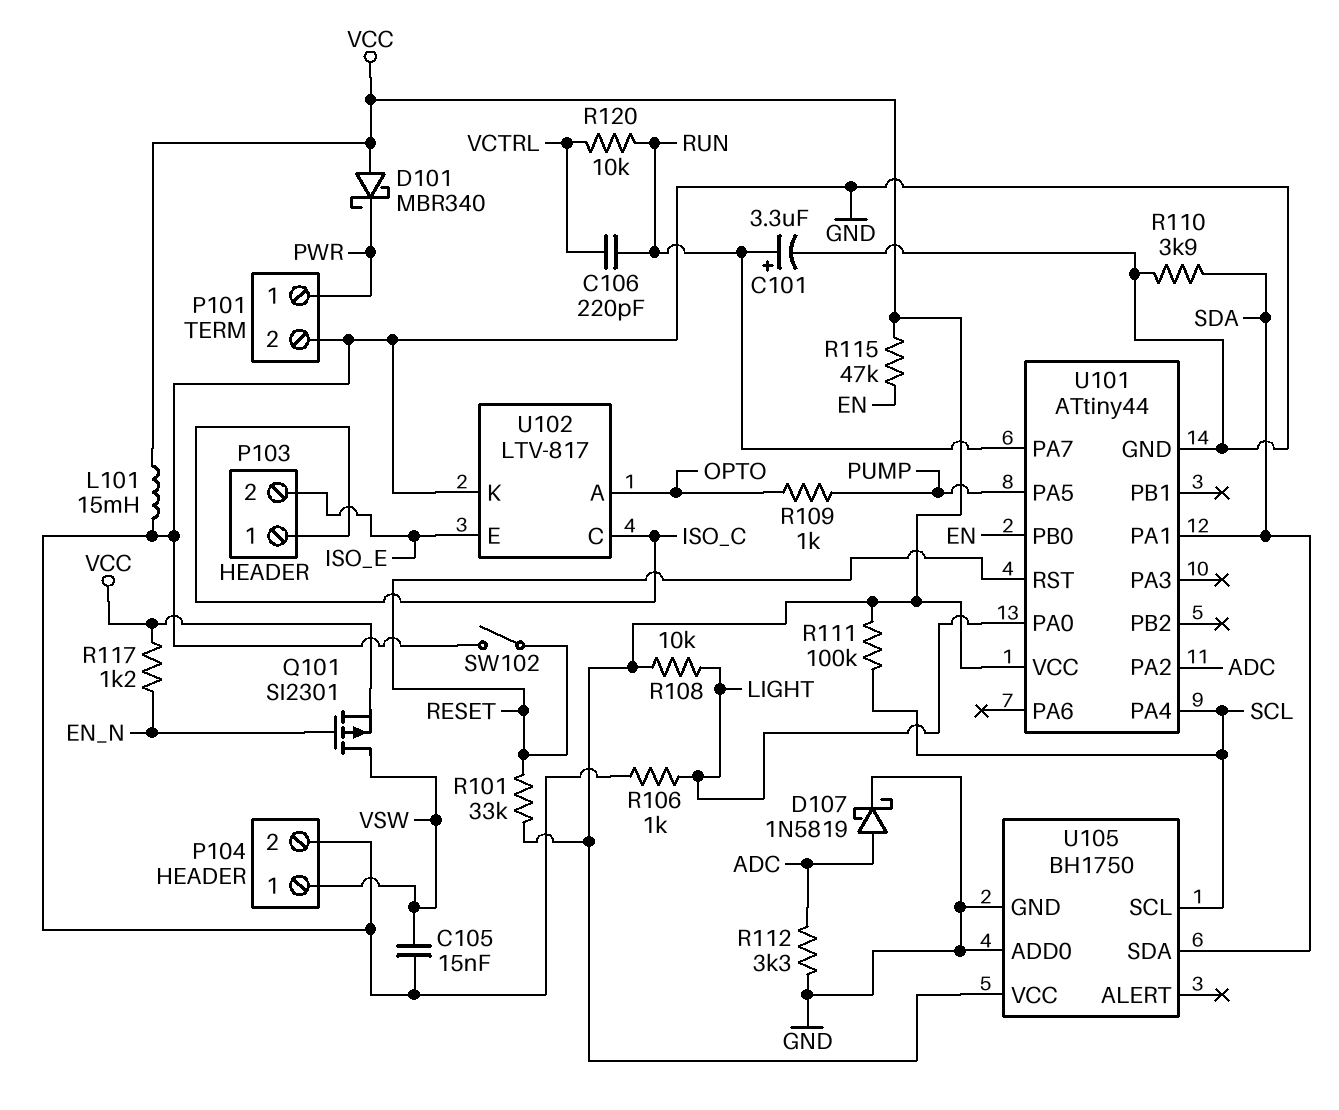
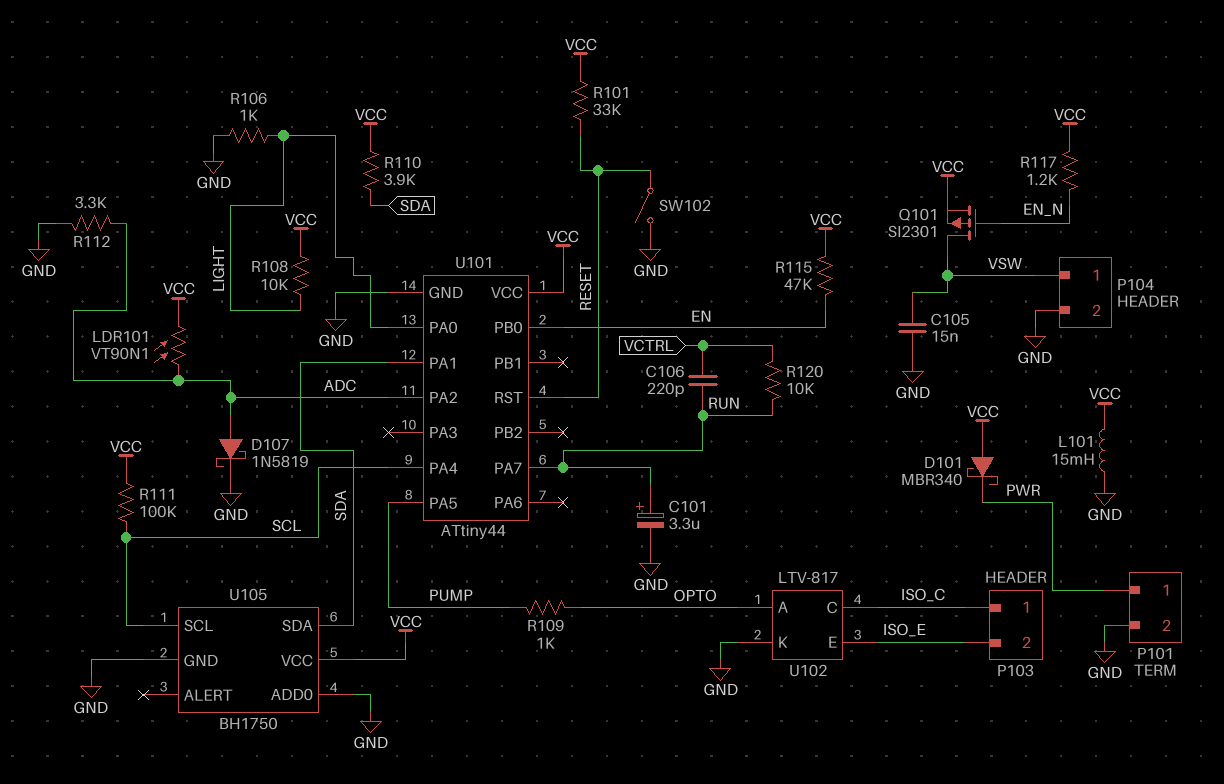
LDR101: none -> VT90N1 (ADC, VCC)
R110: 3.9k (GND, SDA) -> 3.9k (SDA, VCC)

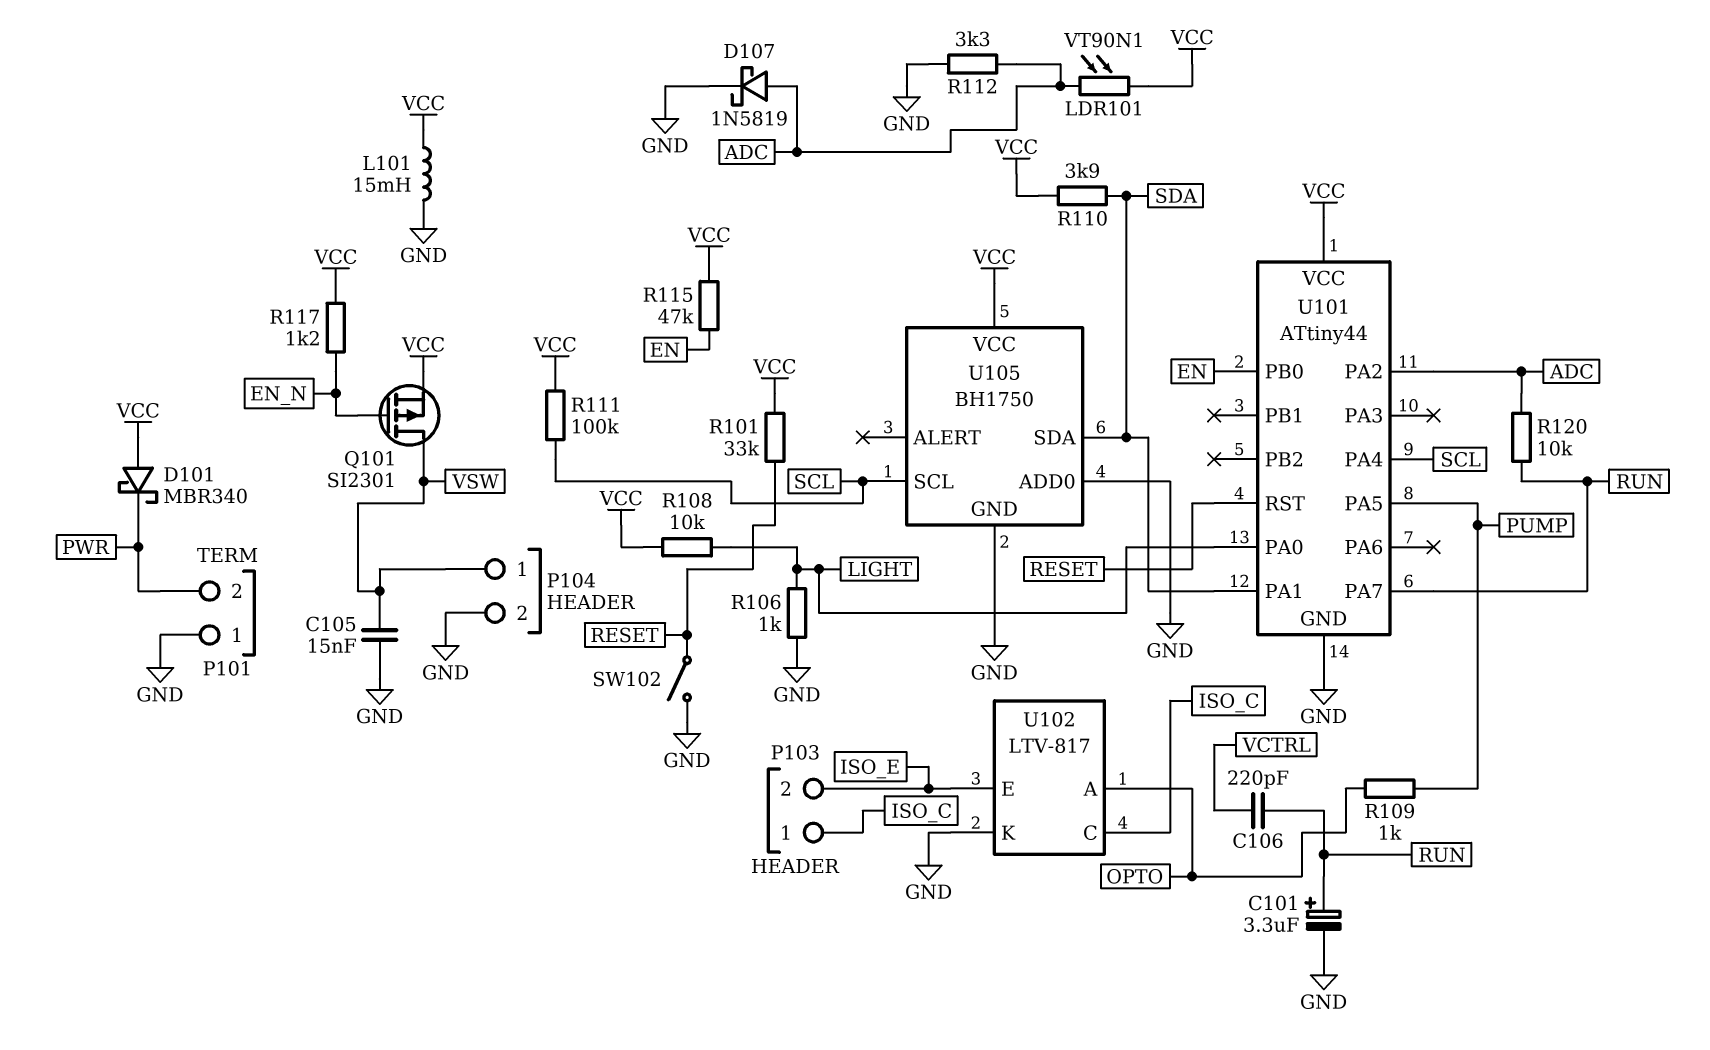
P101 pin 1: PWR -> GND
P101 pin 2: GND -> PWR
R120: 10k (RUN, VCTRL) -> 10k (ADC, RUN)

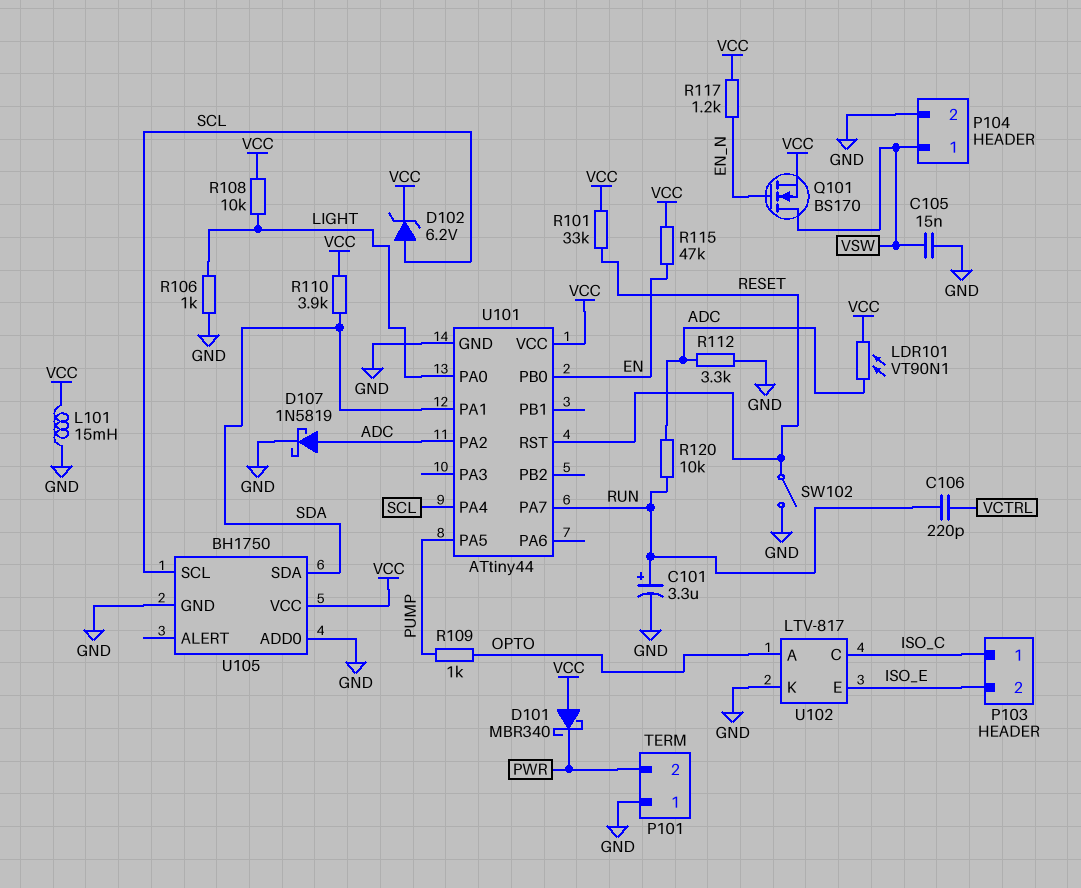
D102: none -> zener 6.2V (A SCL, K VCC)
Q101: PMOS SI2301 (G EN_N, D VSW, S VCC) -> NMOS BS170 (G EN_N, D VSW, S VCC)
R111: 100k (SCL, VCC) -> none

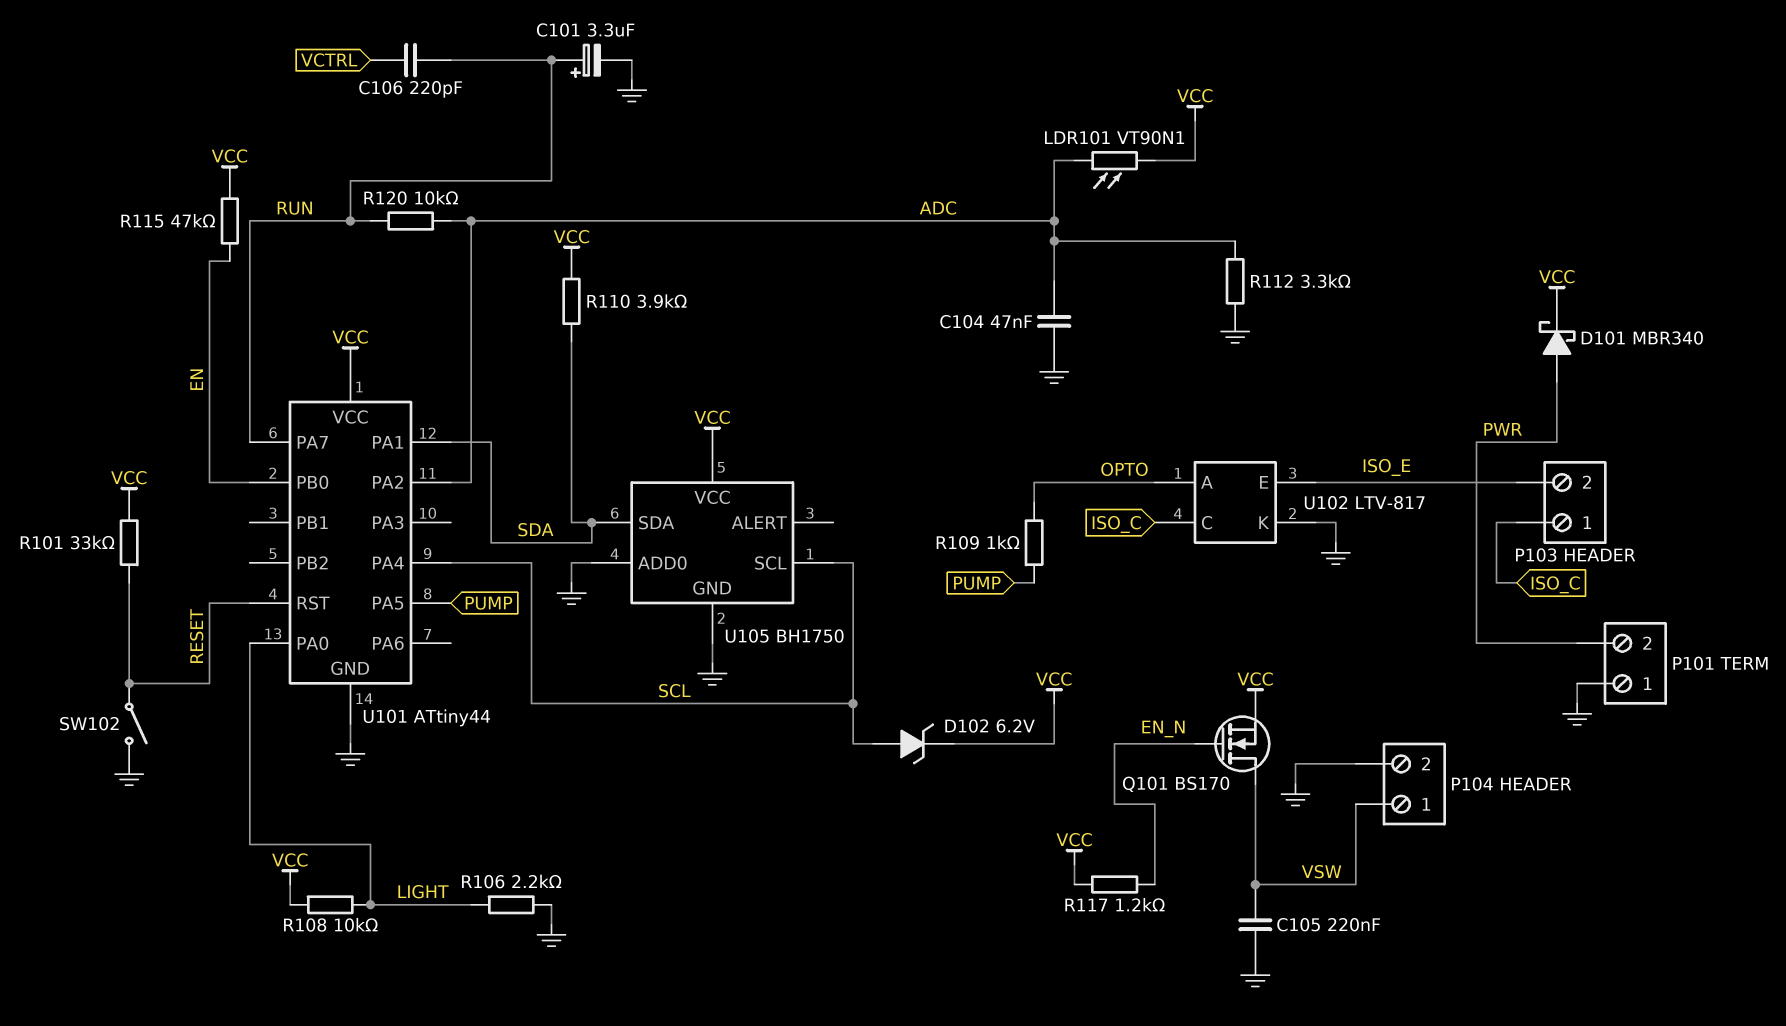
C104: none -> 47nF (ADC, GND)
C105: 15nF (GND, VSW) -> 220nF (GND, VSW)
D101: schottky MBR340 (A VCC, K PWR) -> schottky MBR340 (A PWR, K VCC)
D107: schottky 1N5819 (A ADC, K GND) -> none
L101: 15mH (GND, VCC) -> none
R106: 1k (GND, LIGHT) -> 2.2k (GND, LIGHT)

